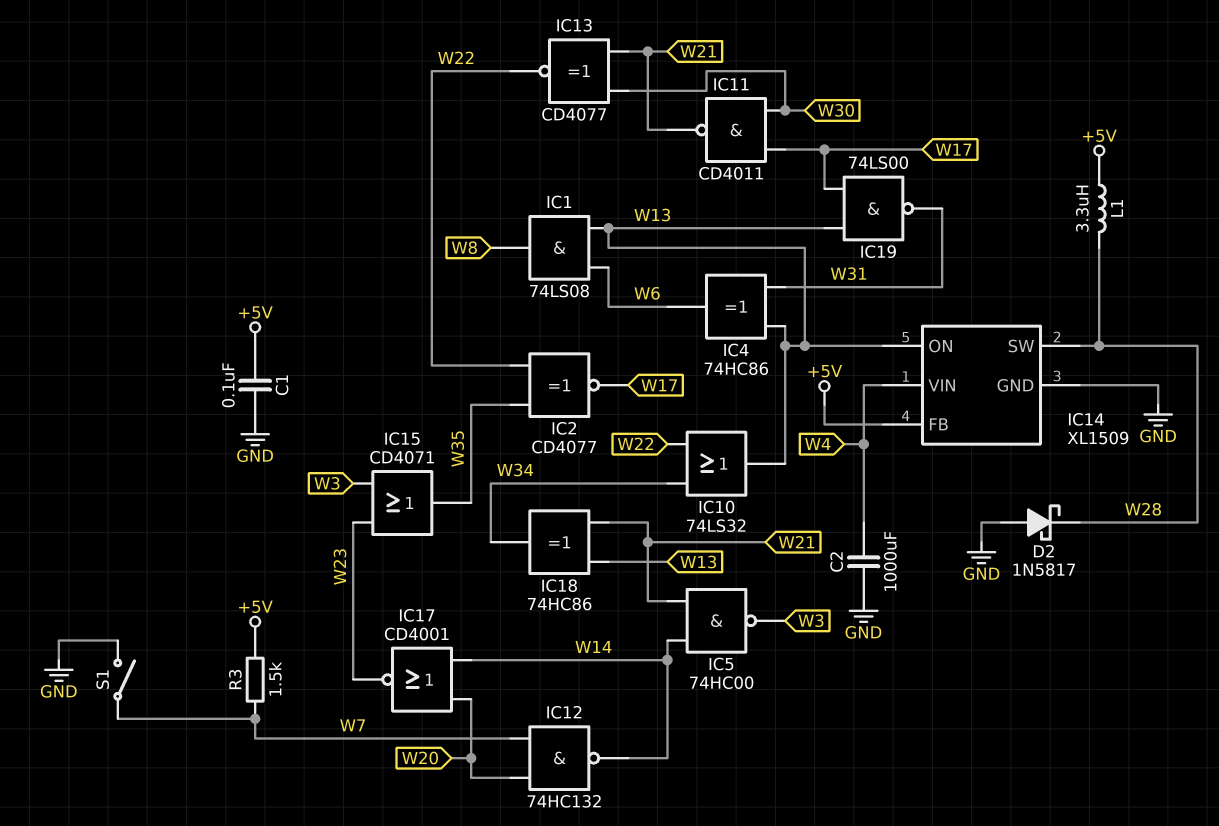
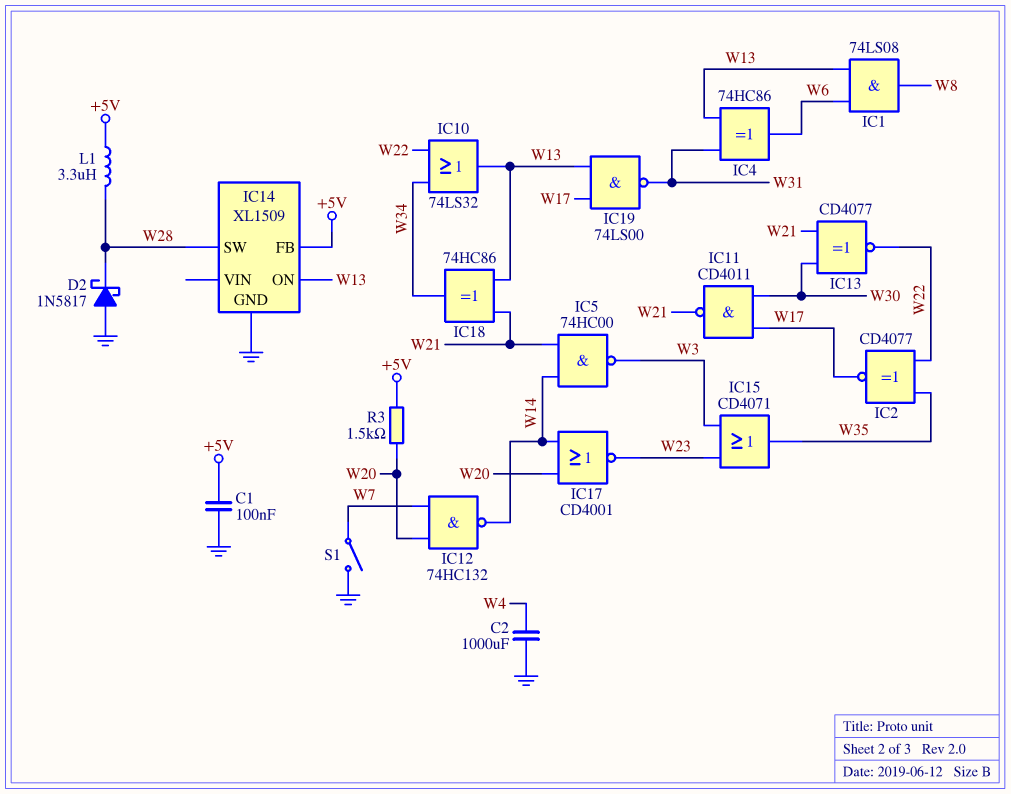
IC14 pin VIN: W4 -> none
R3: 1.5k (+5V, W7) -> 1.5k (+5V, W20)

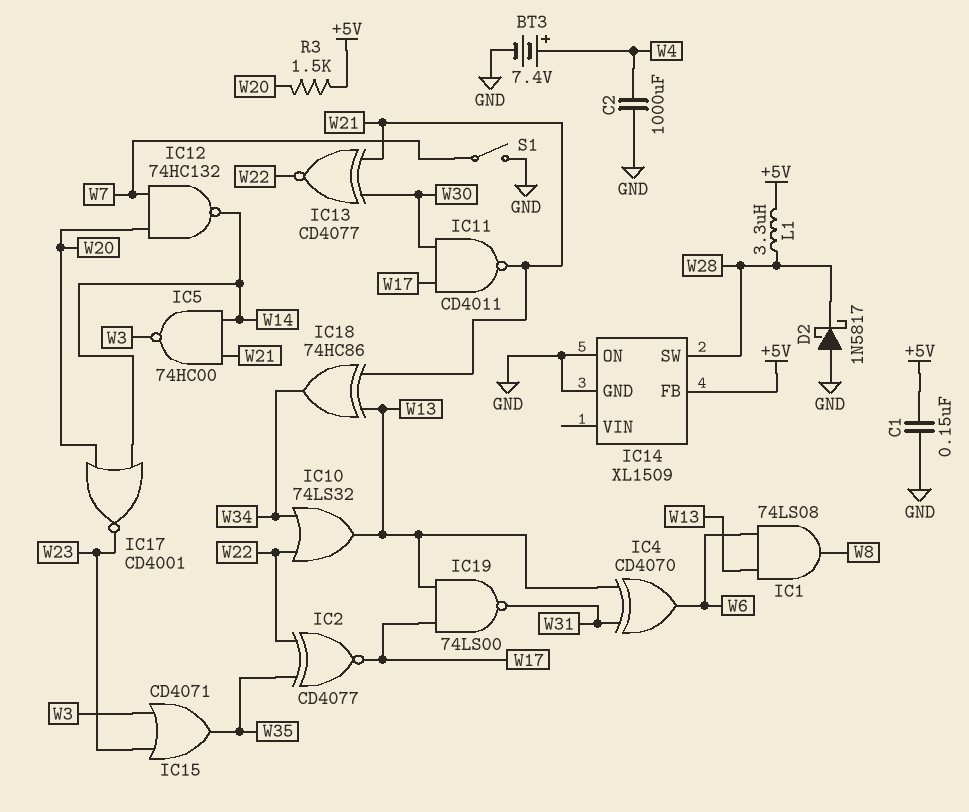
BT3: none -> 7.4V (plus W4, minus GND)
C1: 100nF (+5V, GND) -> 150nF (+5V, GND)
IC4: XOR 74HC86 (in W13, in W31, out W6) -> XOR CD4070 (in W13, in W31, out W6)
IC14 pin ON: W13 -> GND

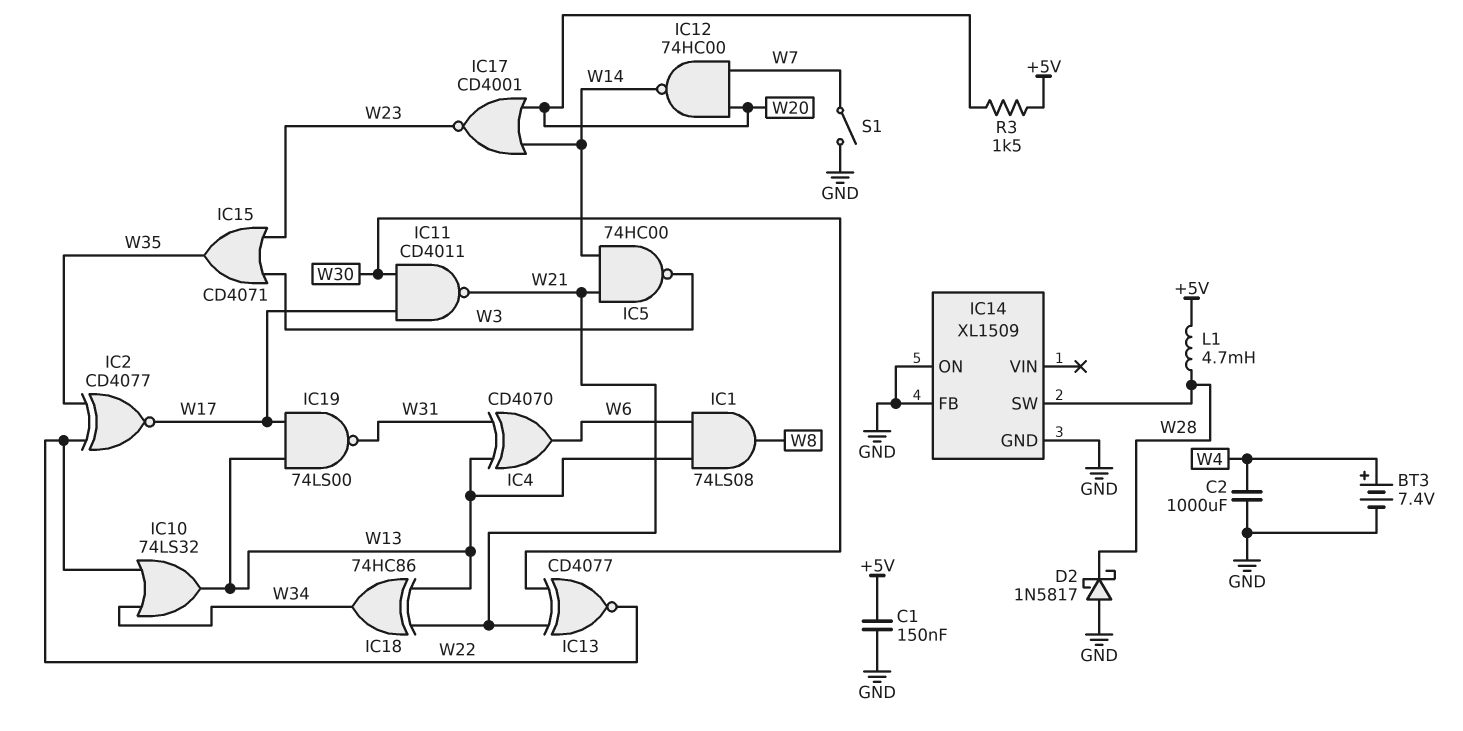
IC12: NAND 74HC132 (in W7, in W20, out W14) -> NAND 74HC00 (in W7, in W20, out W14)
IC14 pin FB: +5V -> GND
L1: 3.3uH (+5V, W28) -> 4.7mH (+5V, W28)

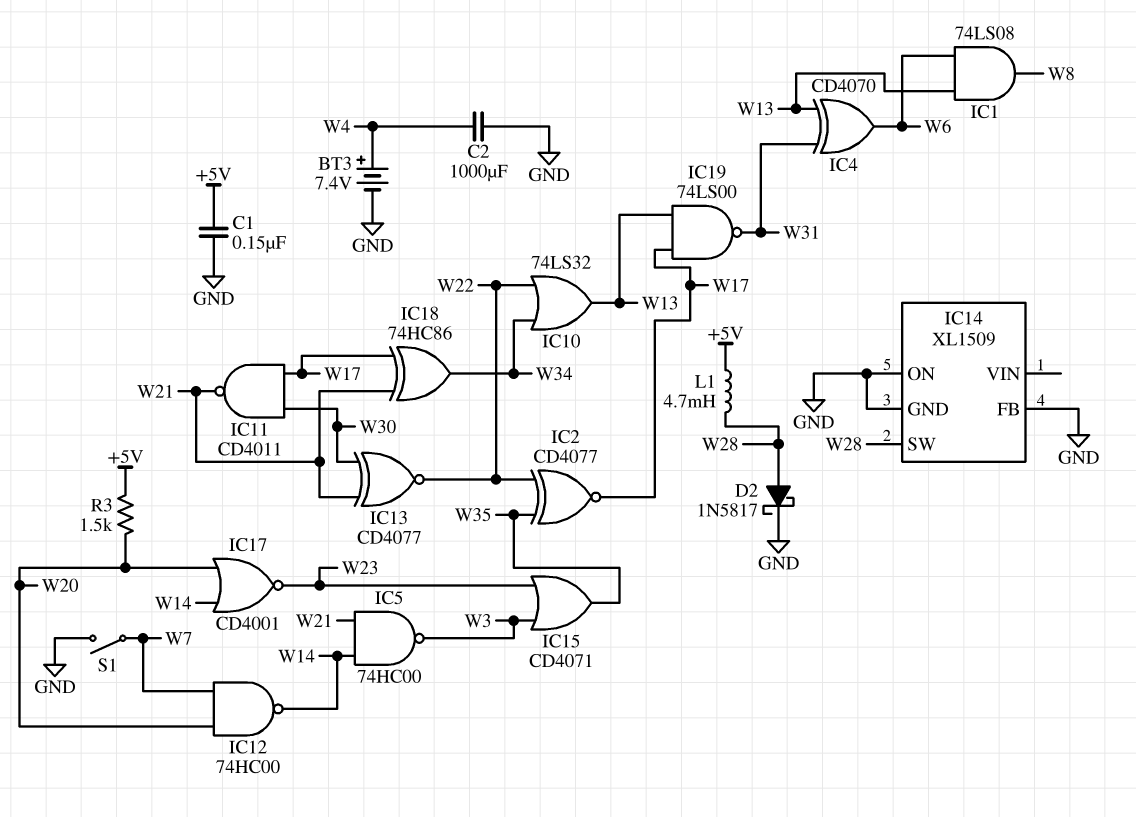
D2: schottky 1N5817 (A GND, K W28) -> schottky 1N5817 (A W28, K GND)
IC18: XOR 74HC86 (in W13, in W21, out W34) -> XOR 74HC86 (in W17, in W21, out W34)

